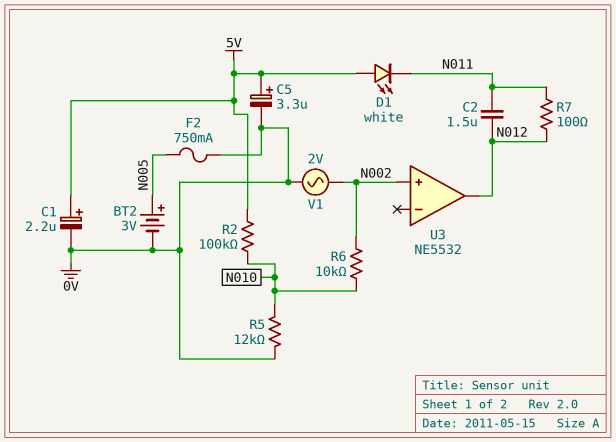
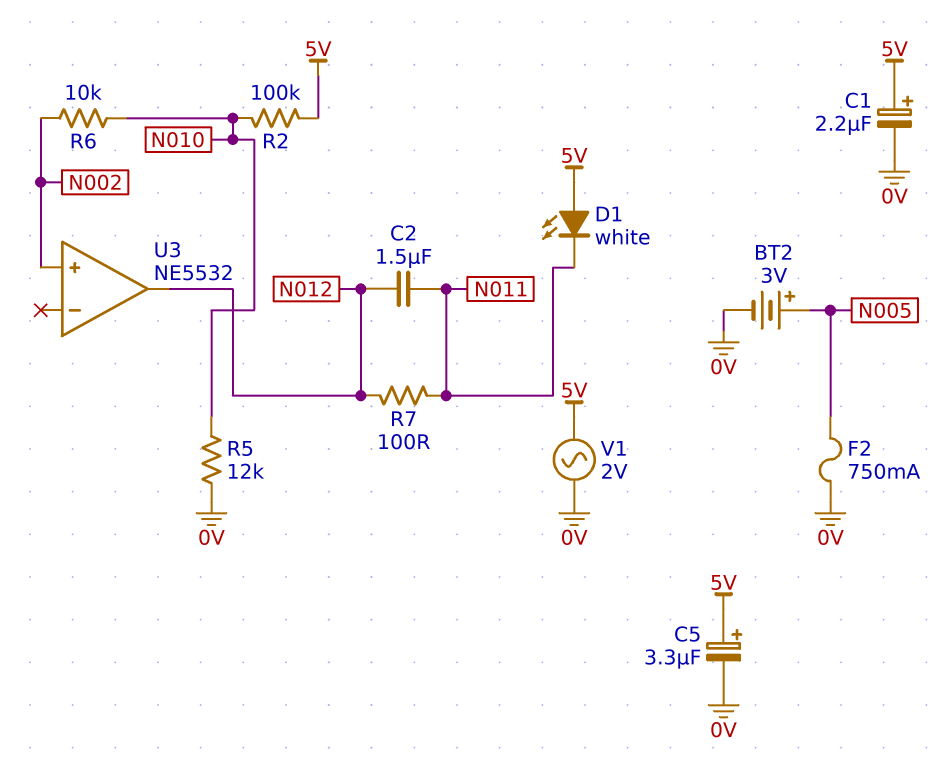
V1: AC 2V (0V, N002) -> AC 2V (0V, 5V)

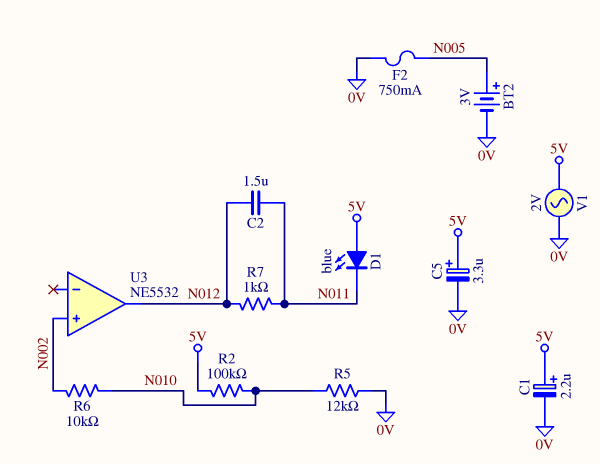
D1: LED white (A 5V, K N011) -> LED blue (A 5V, K N011)
R7: 100 (N011, N012) -> 1k (N011, N012)

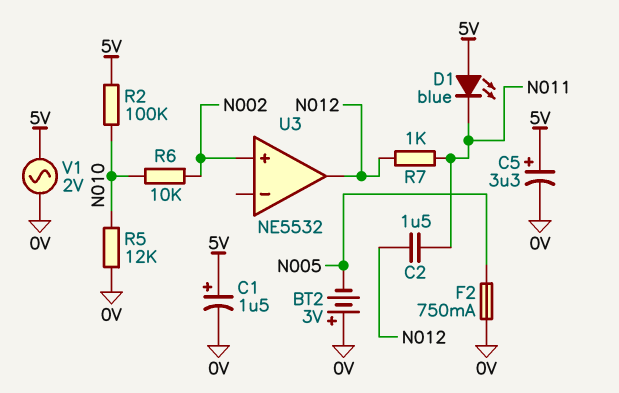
BT2: 3V (plus N005, minus 0V) -> 3V (plus 0V, minus N005)
C1: 2.2uF (plus 5V, minus 0V) -> 1.5uF (plus 5V, minus 0V)

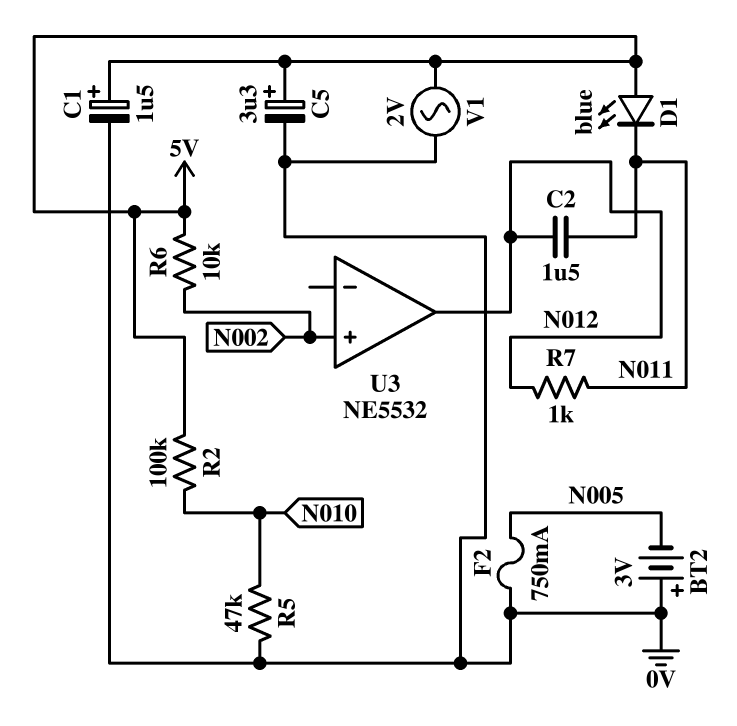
R5: 12k (0V, N010) -> 47k (0V, N010)
R6: 10k (N002, N010) -> 10k (5V, N002)

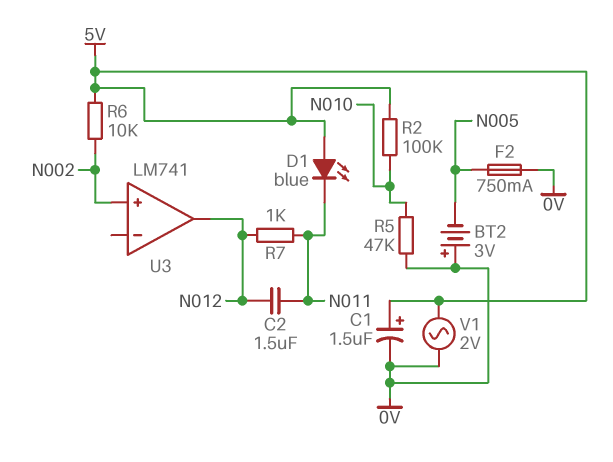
C5: 3.3uF (plus 5V, minus 0V) -> none
U3: NE5532 -> LM741

